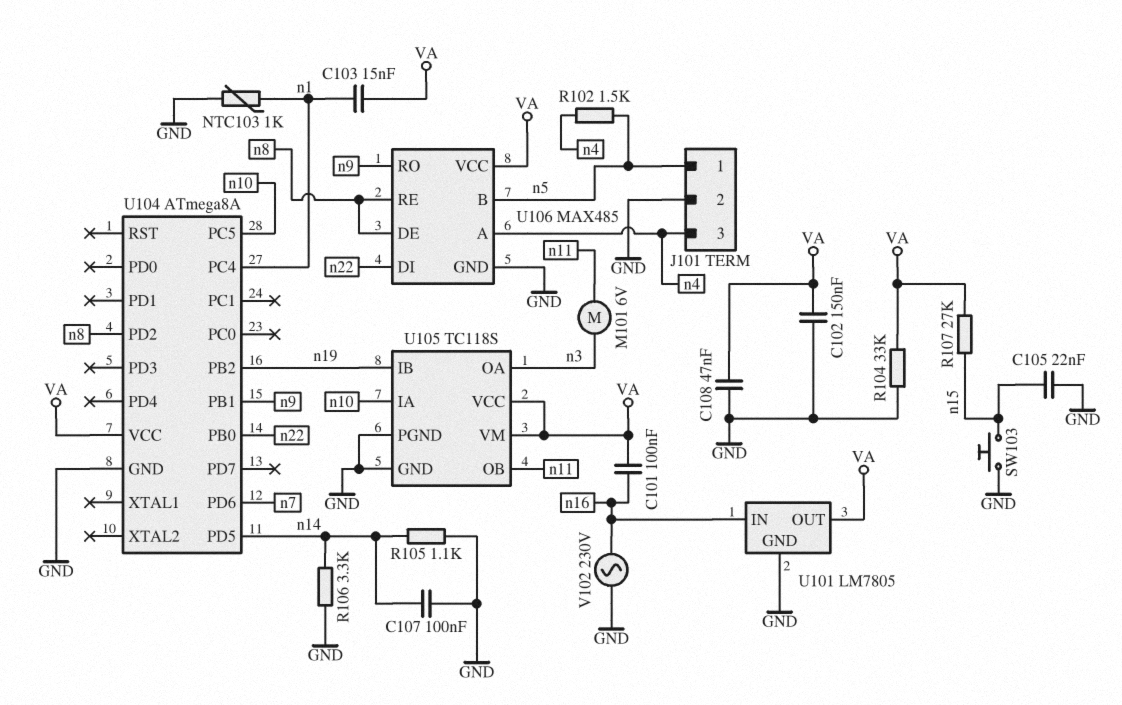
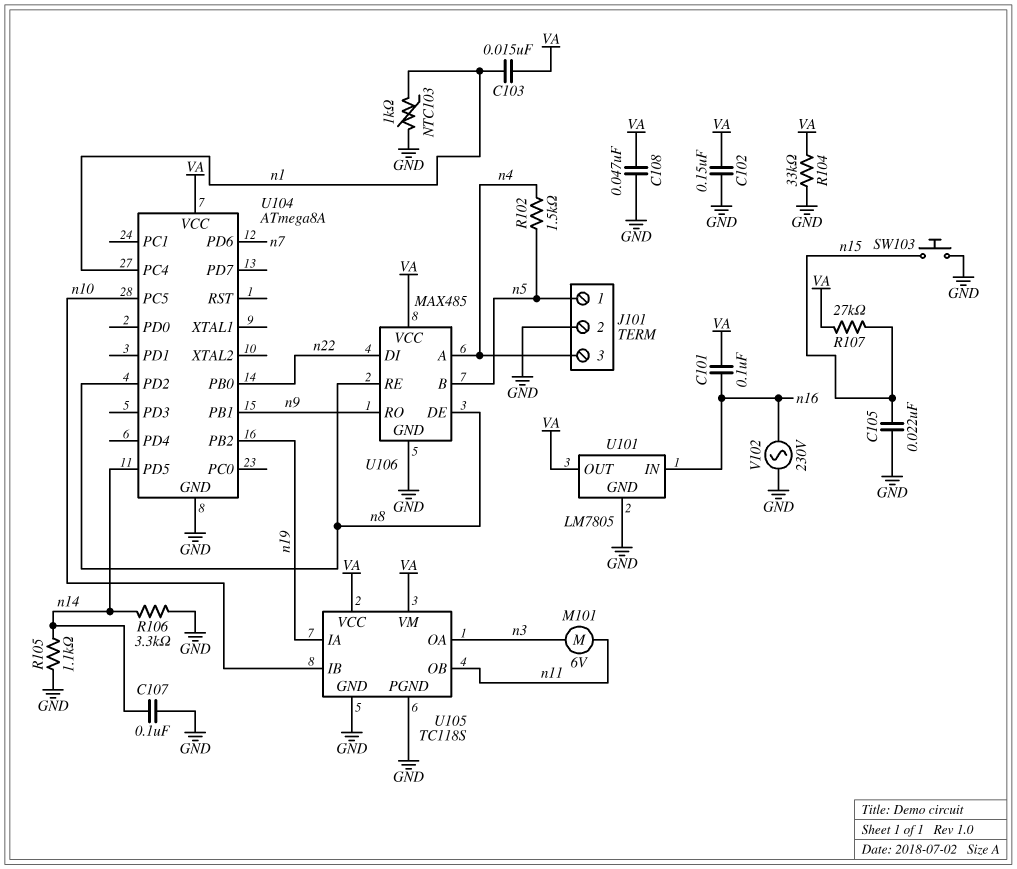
U105 pin IA: n10 -> n19
U105 pin IB: n19 -> n10

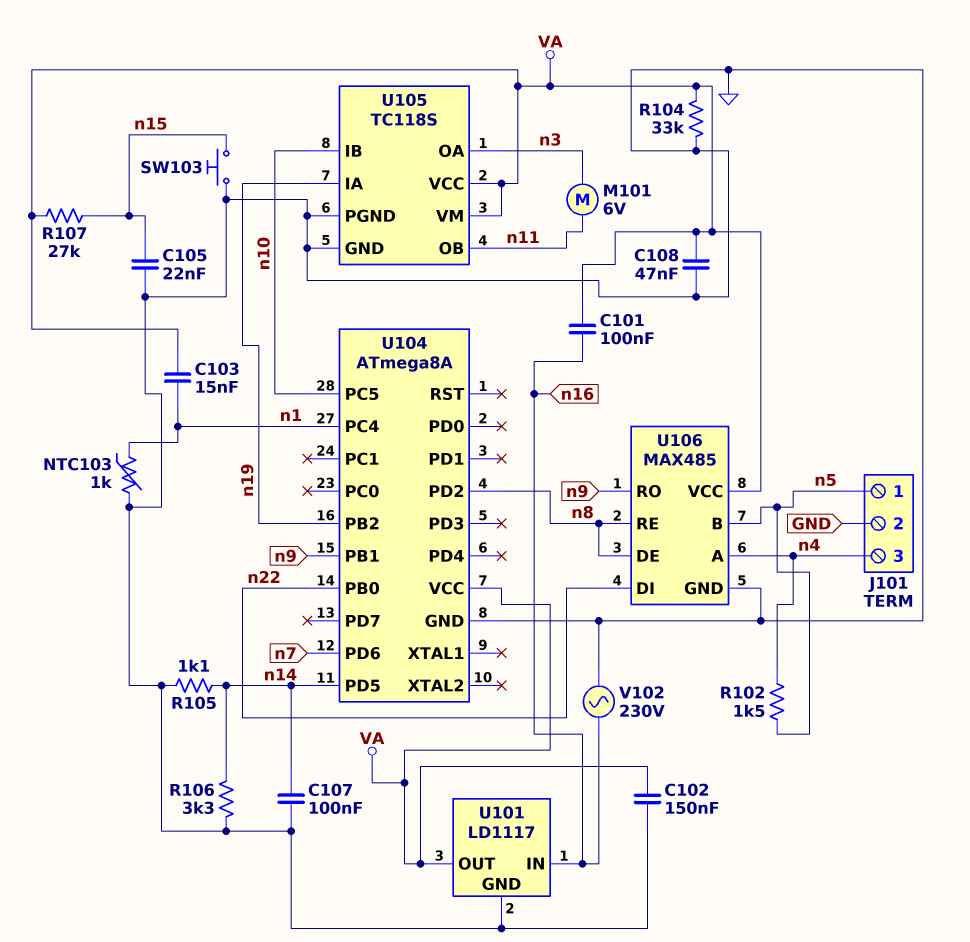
U101: LM7805 -> LD1117

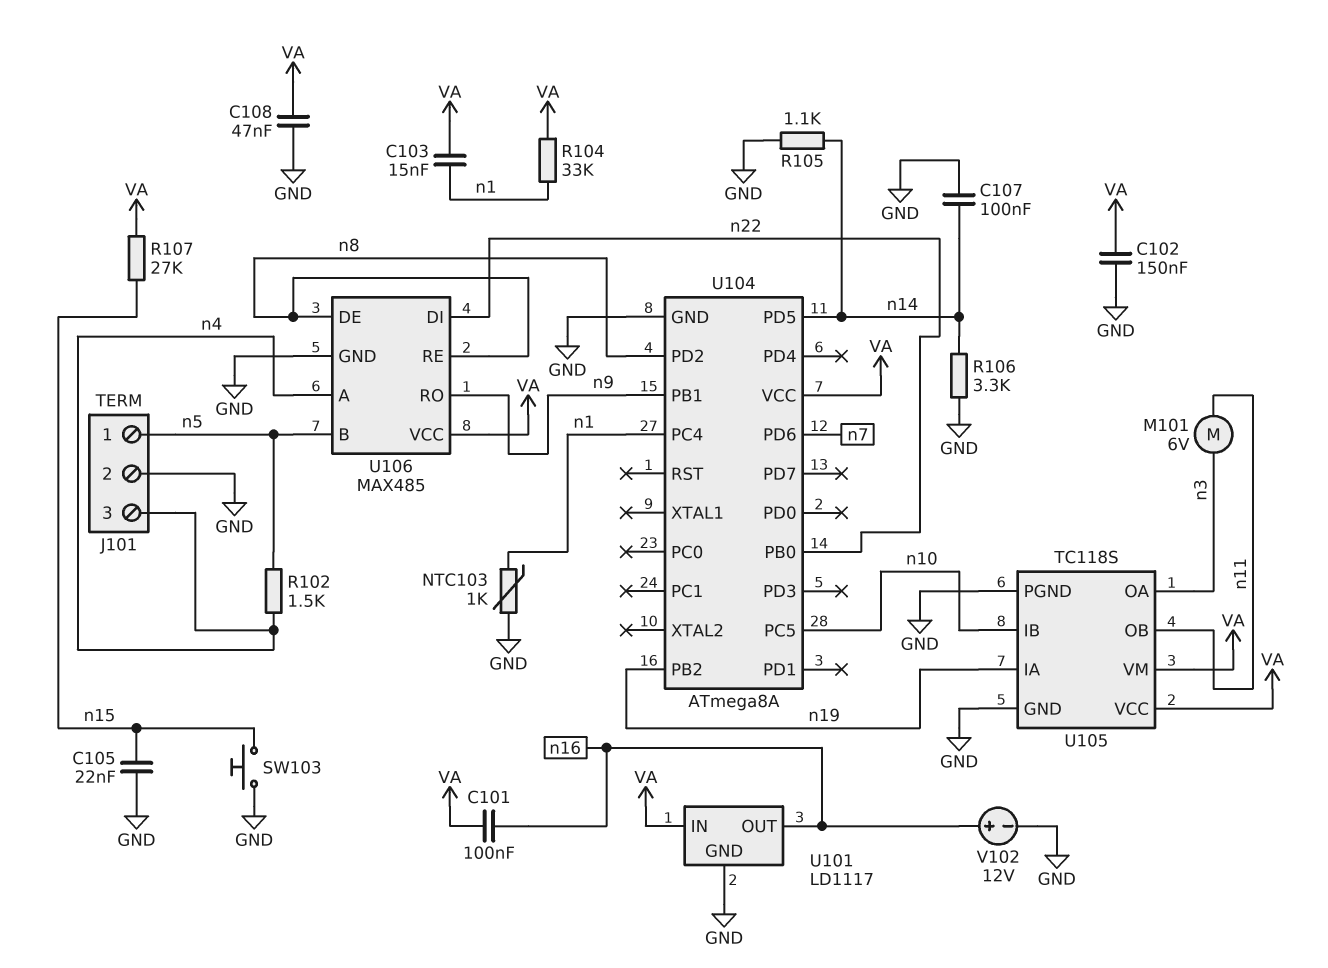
R104: 33k (GND, VA) -> 33k (VA, n1)
U101 pin IN: n16 -> VA
U101 pin OUT: VA -> n16
V102: AC 230V (GND, n16) -> 12V (plus n16, minus GND)

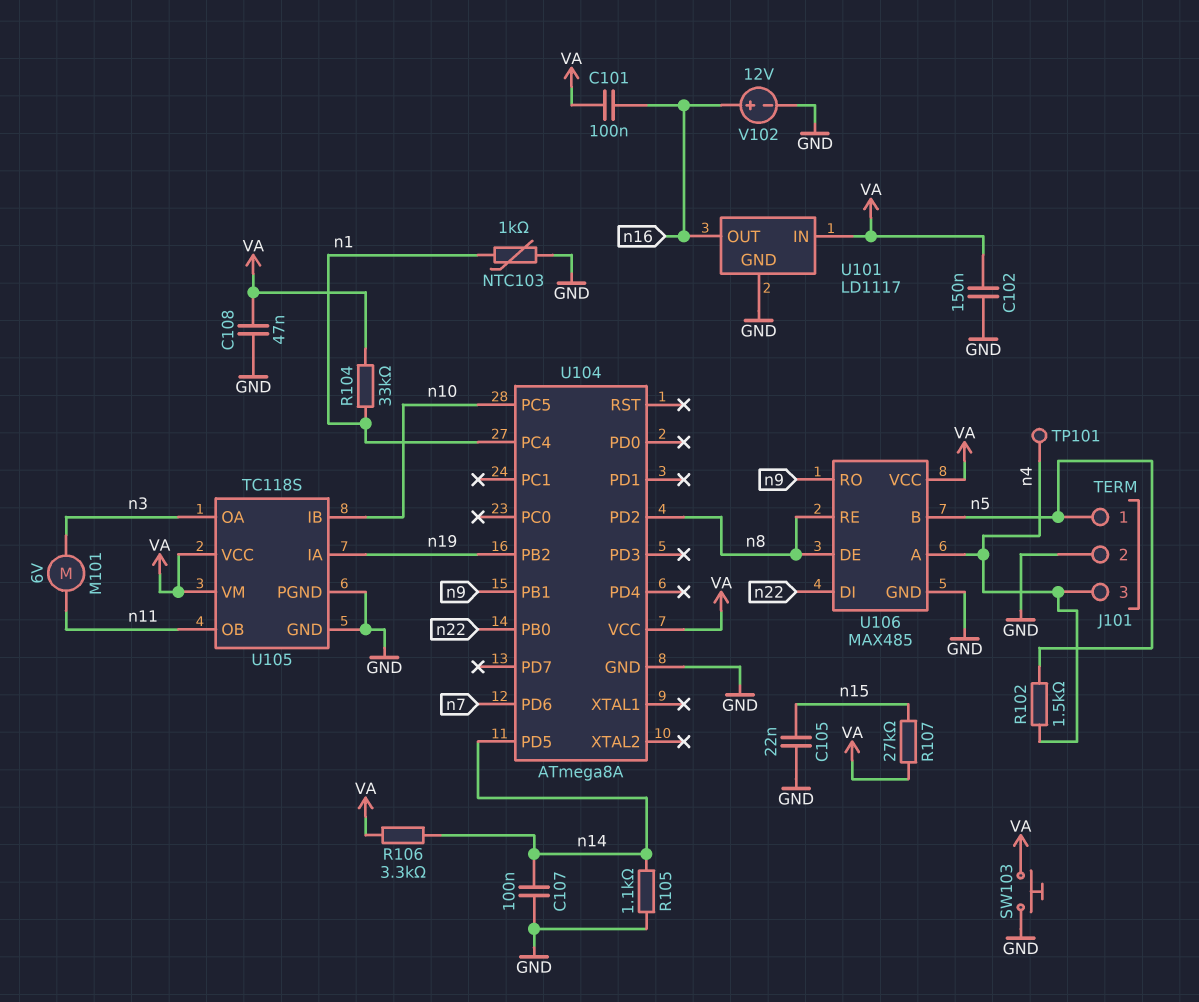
C103: 15nF (VA, n1) -> none
R106: 3.3k (GND, n14) -> 3.3k (VA, n14)
SW103: button (GND, n15) -> button (GND, VA)
TP101: none -> test point (n4)

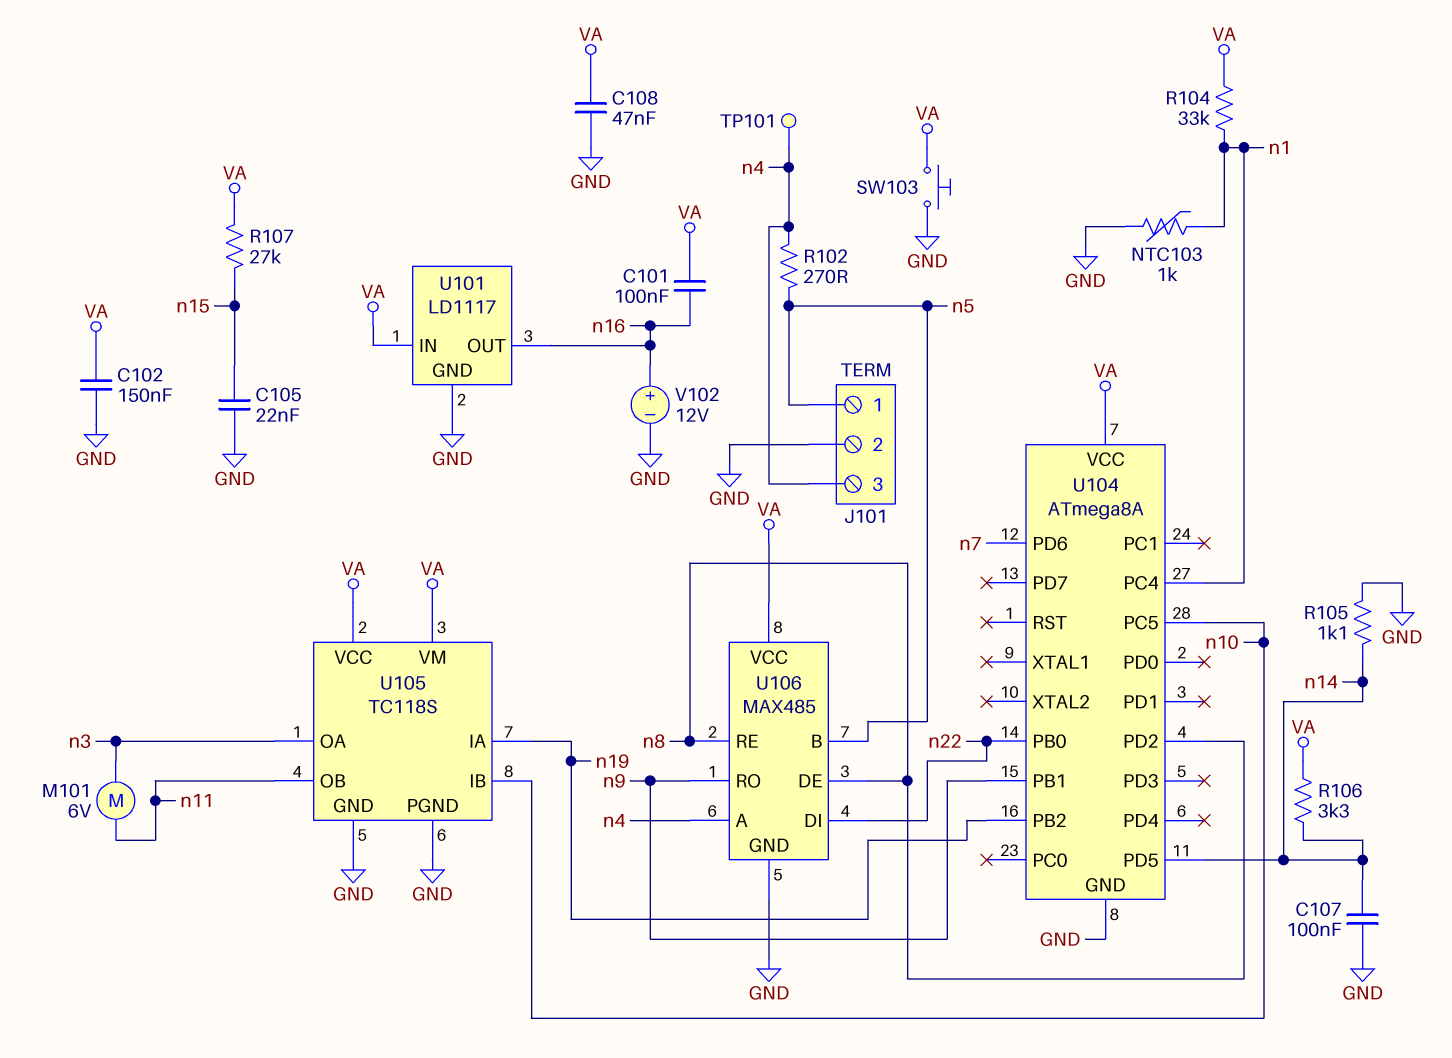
R102: 1.5k (n4, n5) -> 270 (n4, n5)

